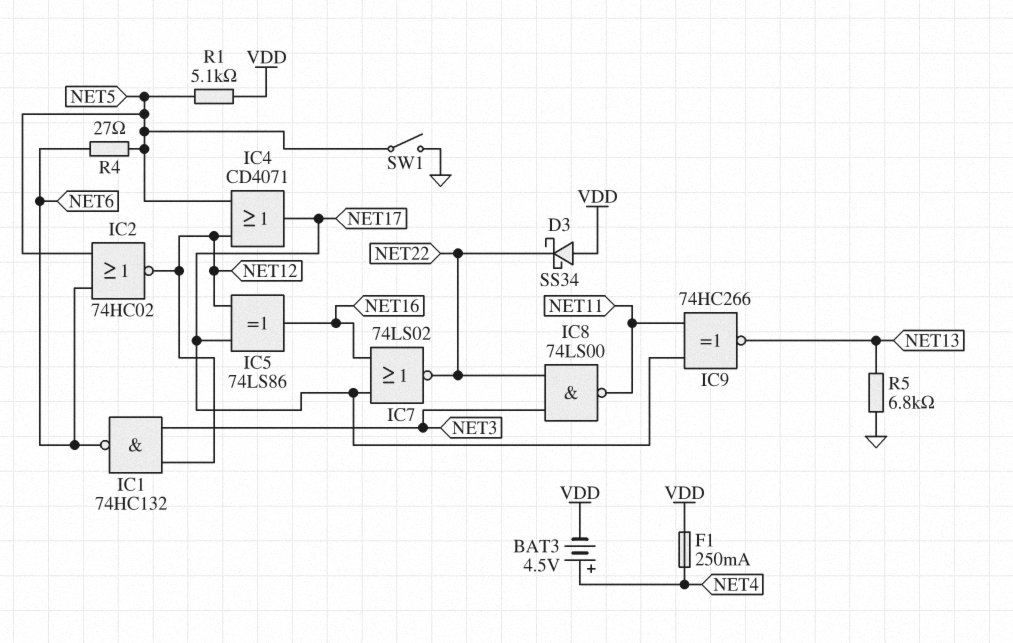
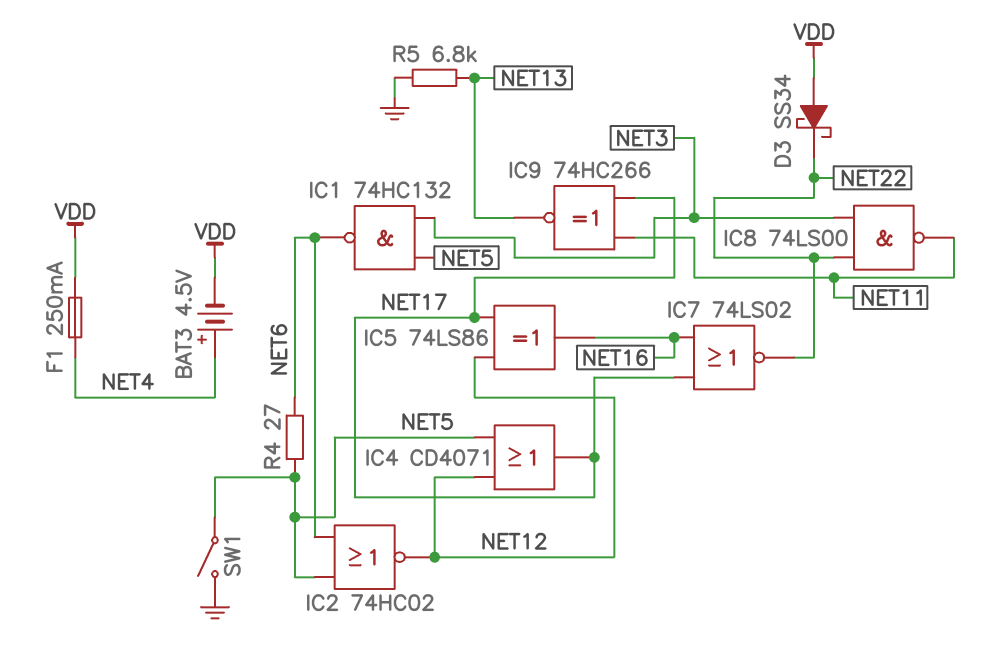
IC1: NAND 74HC132 (in NET3, in NET12, out NET6) -> NAND 74HC132 (in NET3, in NET5, out NET6)
R1: 5.1k (NET5, VDD) -> none

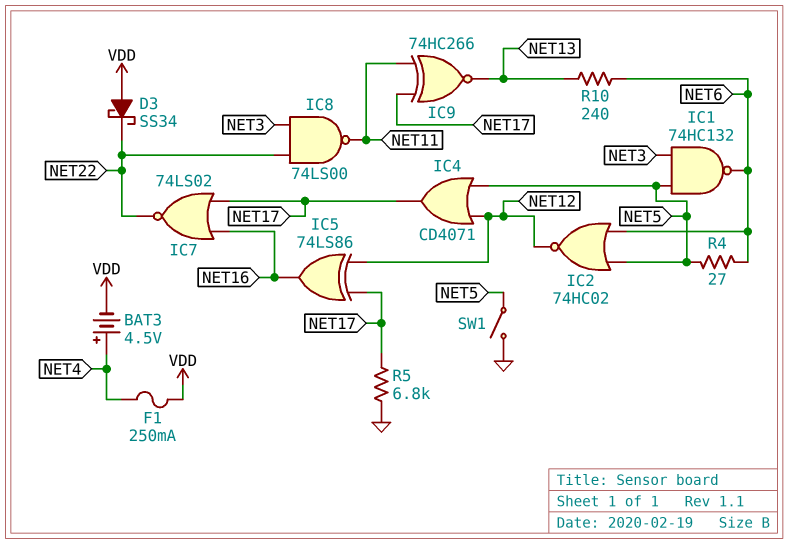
R5: 6.8k (GND, NET13) -> 6.8k (GND, NET17)
R10: none -> 240 (NET6, NET13)

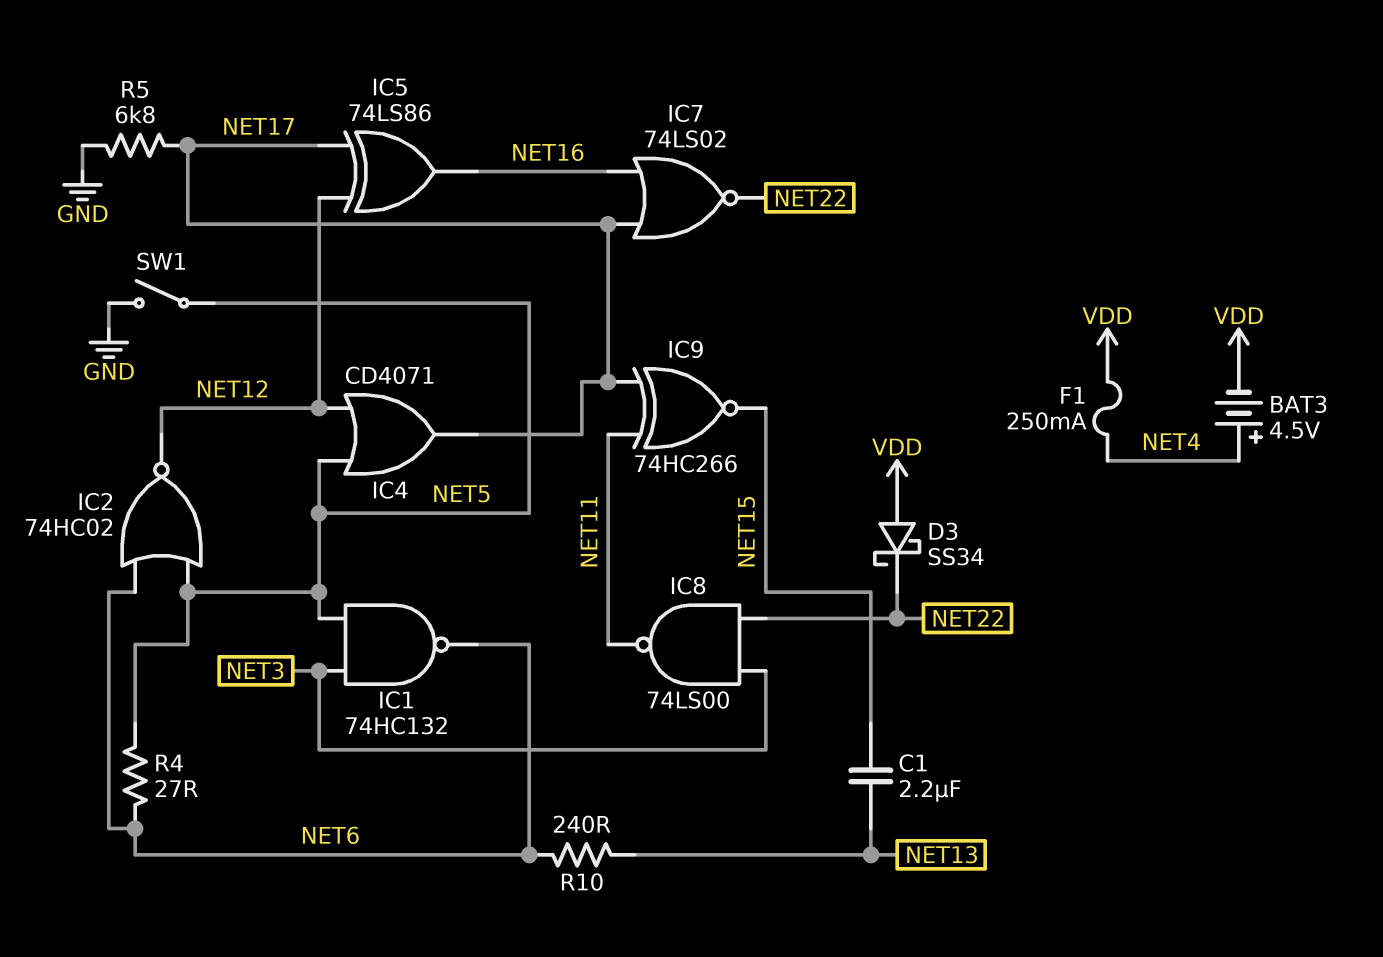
C1: none -> 2.2uF (NET13, NET15)
IC9: XNOR 74HC266 (in NET11, in NET17, out NET13) -> XNOR 74HC266 (in NET11, in NET17, out NET15)

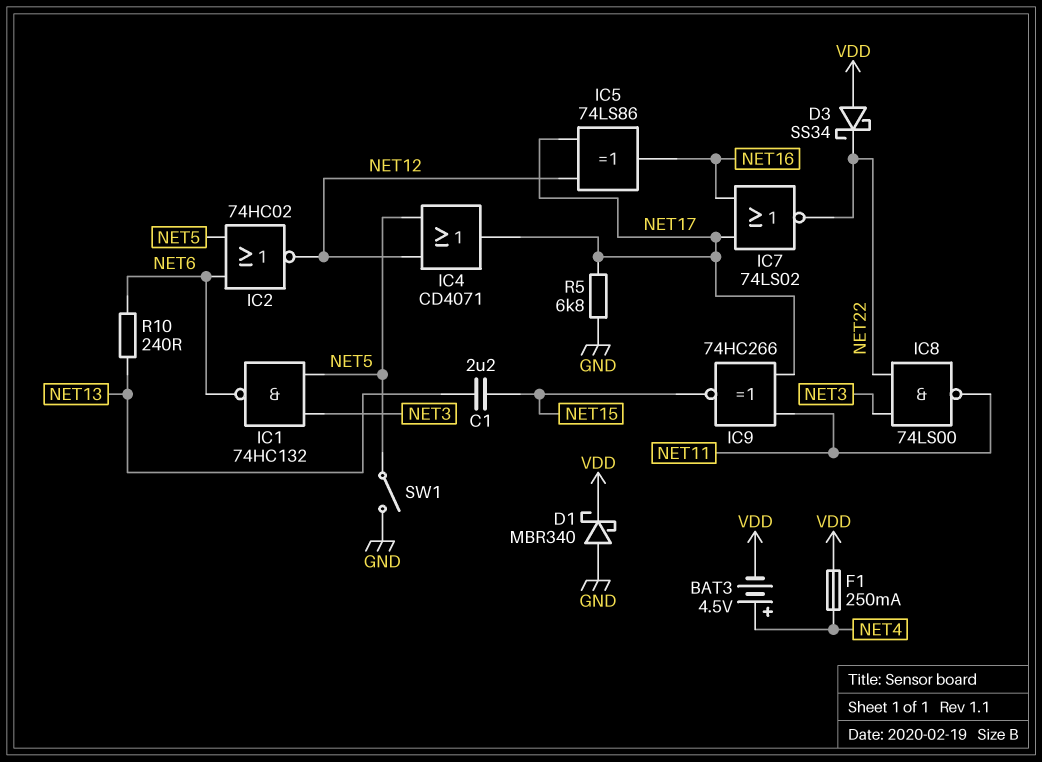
D1: none -> schottky MBR340 (A GND, K VDD)
R4: 27 (NET5, NET6) -> none

